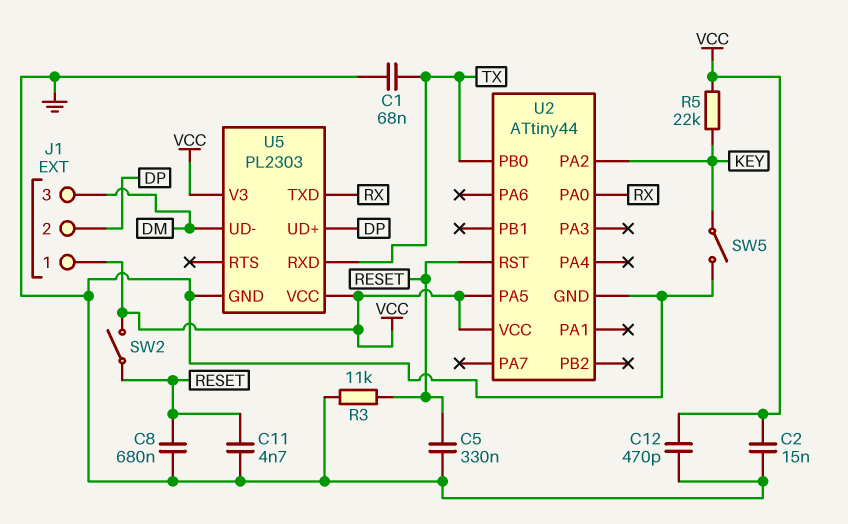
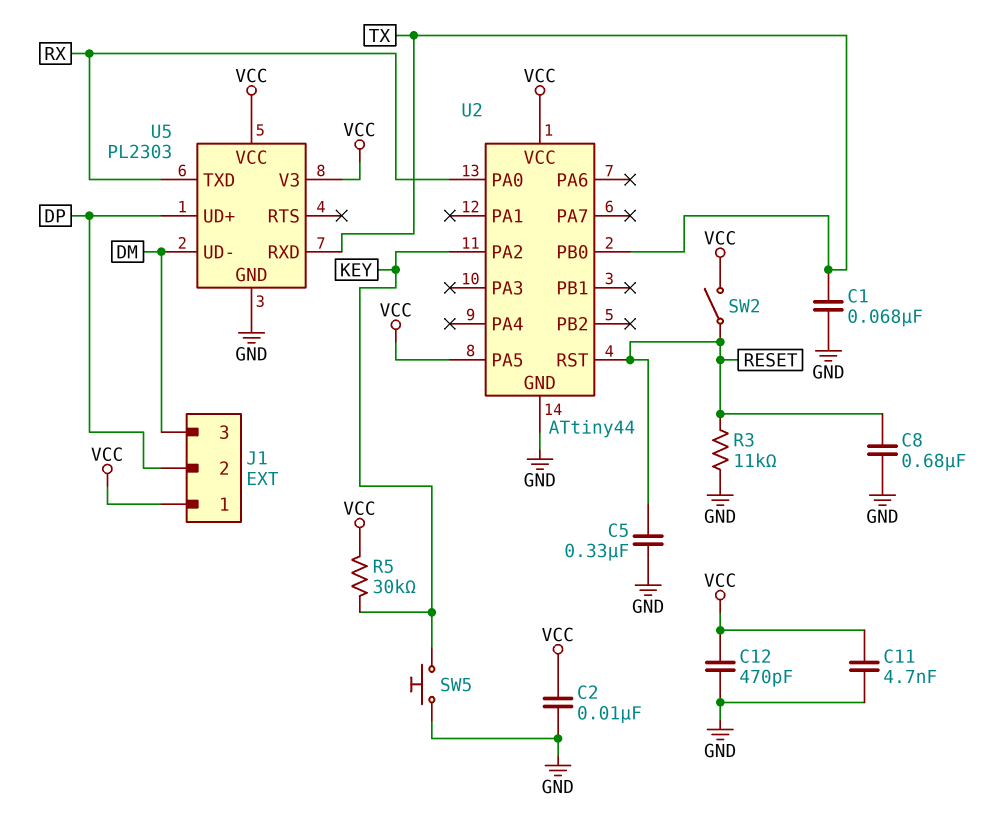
C2: 15nF (GND, VCC) -> 10nF (GND, VCC)
C11: 4.7nF (GND, RESET) -> 4.7nF (GND, VCC)
R5: 22k (KEY, VCC) -> 30k (KEY, VCC)
SW5: switch (GND, KEY) -> button (GND, KEY)

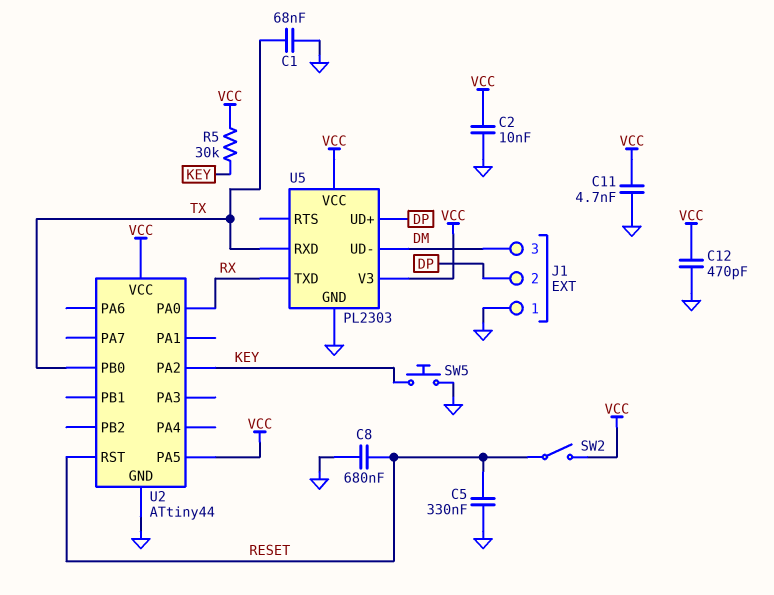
J1 pin 1: VCC -> GND
R3: 11k (GND, RESET) -> none

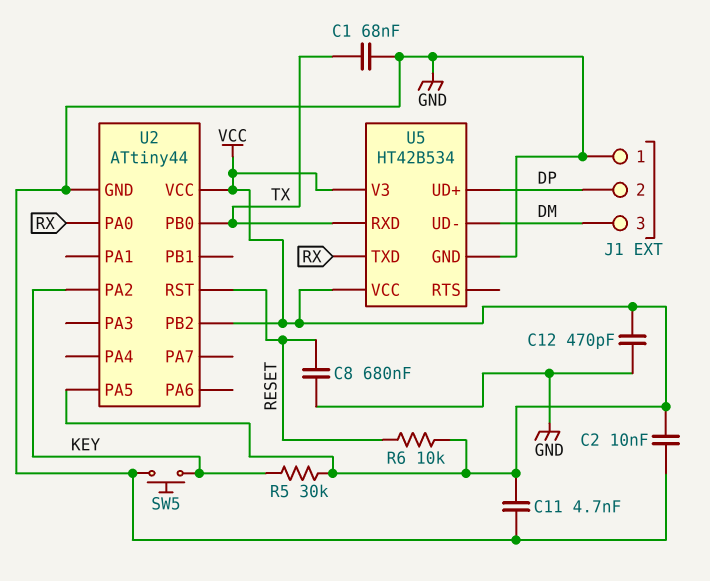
C5: 330nF (GND, RESET) -> none
R6: none -> 10k (RESET, VCC)
SW2: switch (RESET, VCC) -> none
U2 pin PB2: none -> VCC
U5: PL2303 -> HT42B534

